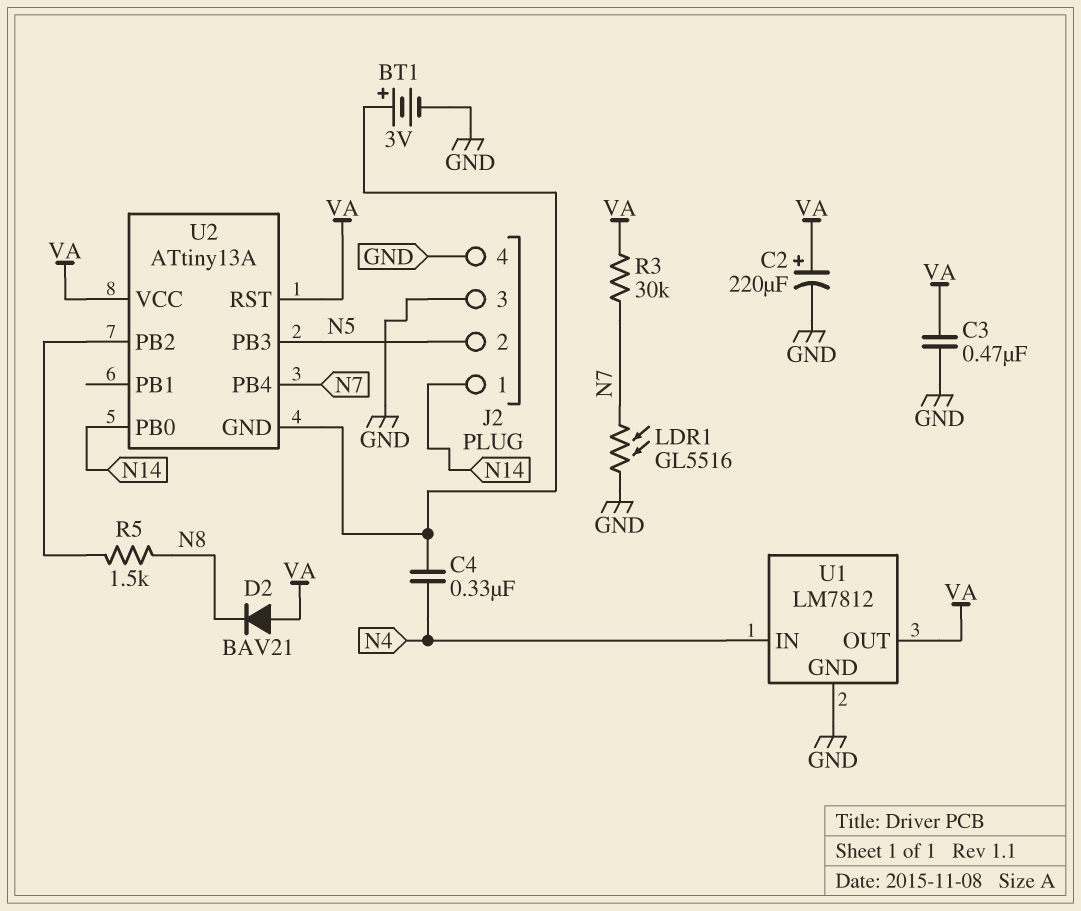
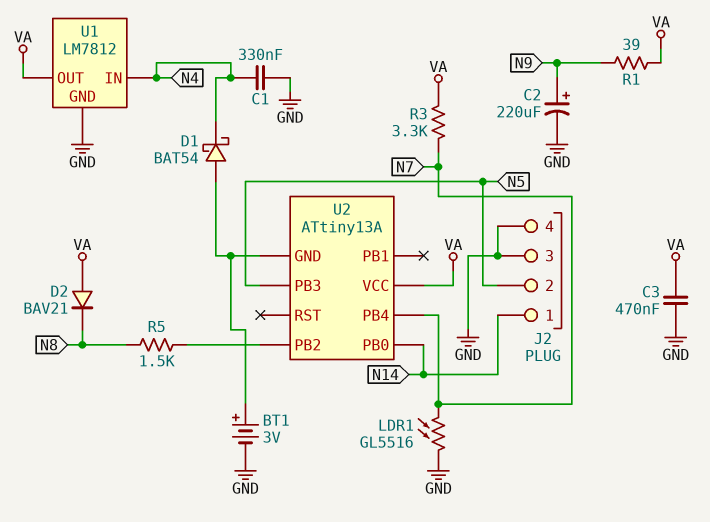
C1: none -> 330nF (GND, N4)
C2: 220uF (plus VA, minus GND) -> 220uF (plus N9, minus GND)
C4: 330nF (N4, U2/GND) -> none
D1: none -> schottky BAT54 (A U2/GND, K N4)
R1: none -> 39 (N9, VA)
R3: 30k (N7, VA) -> 3.3k (N7, VA)
U2 pin RST: VA -> none

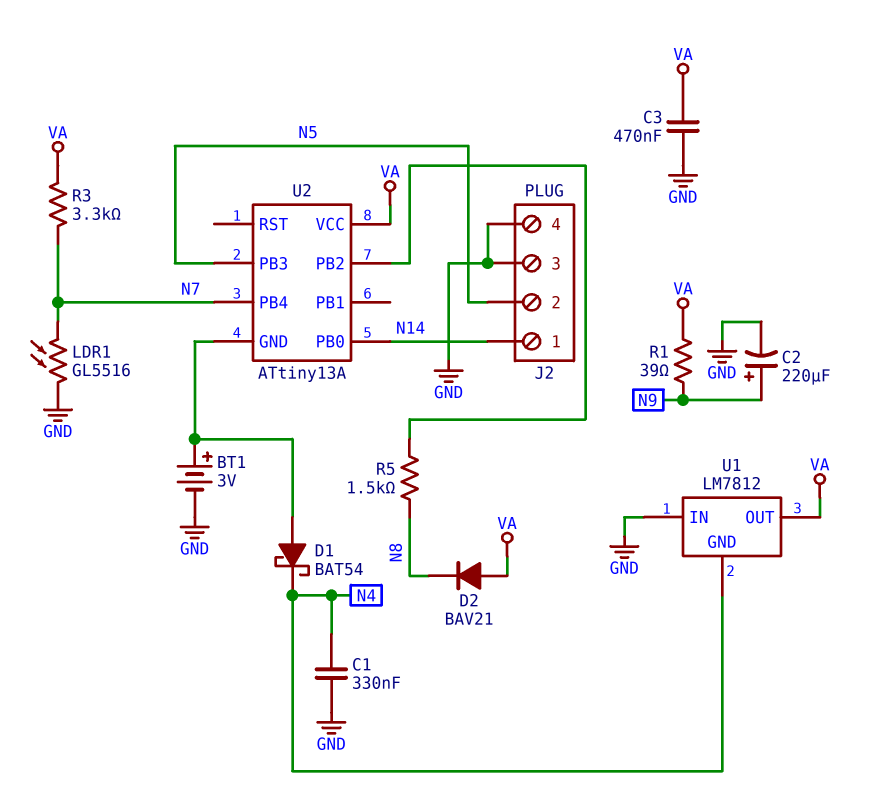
U1 pin GND: GND -> N4
U1 pin IN: N4 -> GND

